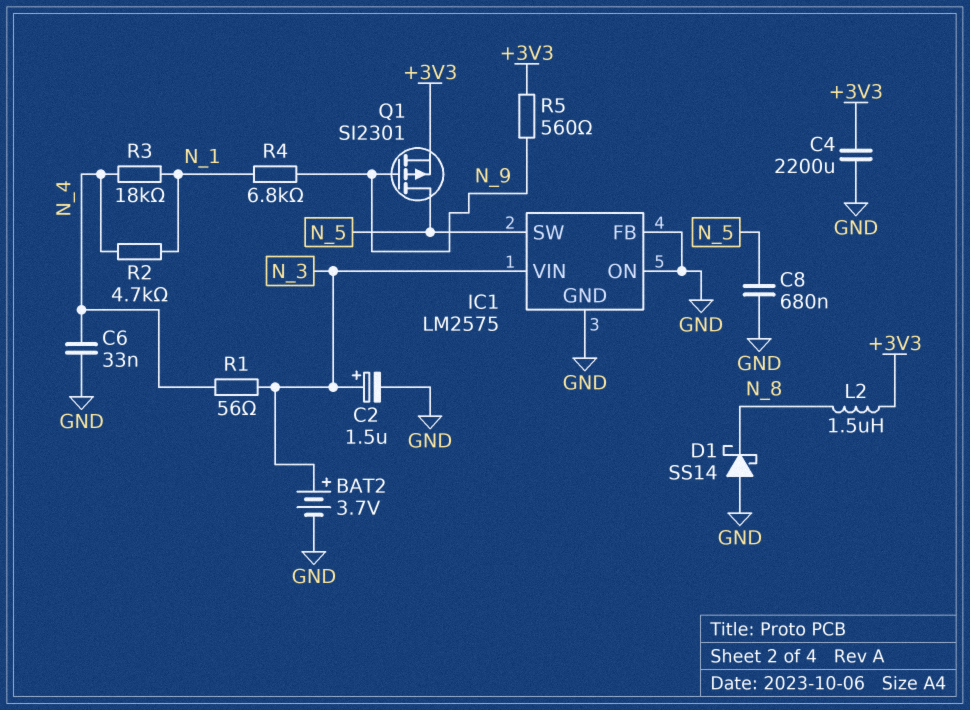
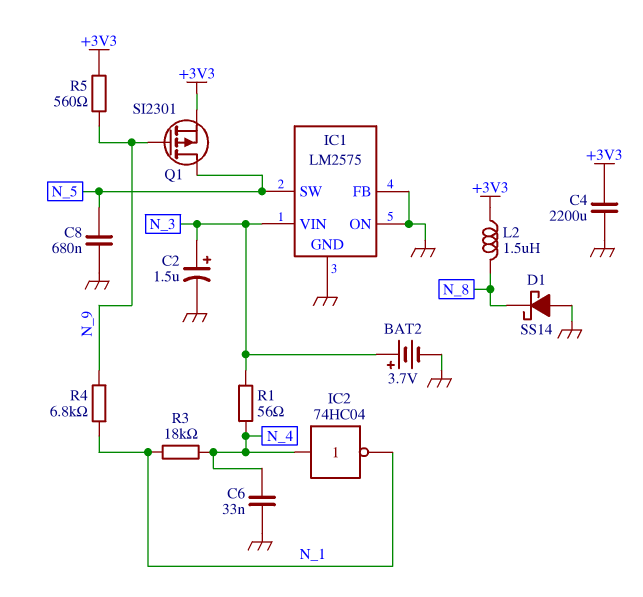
IC2: none -> NOT 74HC04 (in N_4, out N_1)
R2: 4.7k (N_1, N_4) -> none

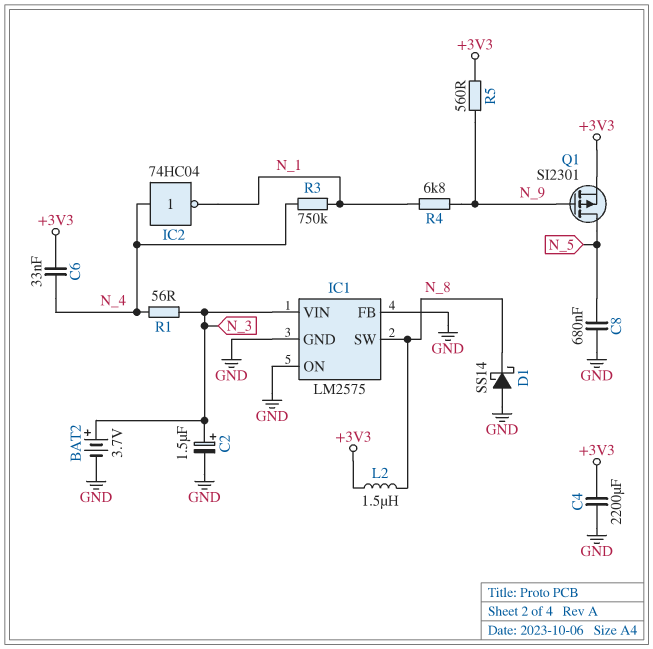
C6: 33nF (GND, N_4) -> 33nF (+3V3, N_4)
IC1 pin SW: N_5 -> N_8
R3: 18k (N_1, N_4) -> 750k (N_1, N_4)

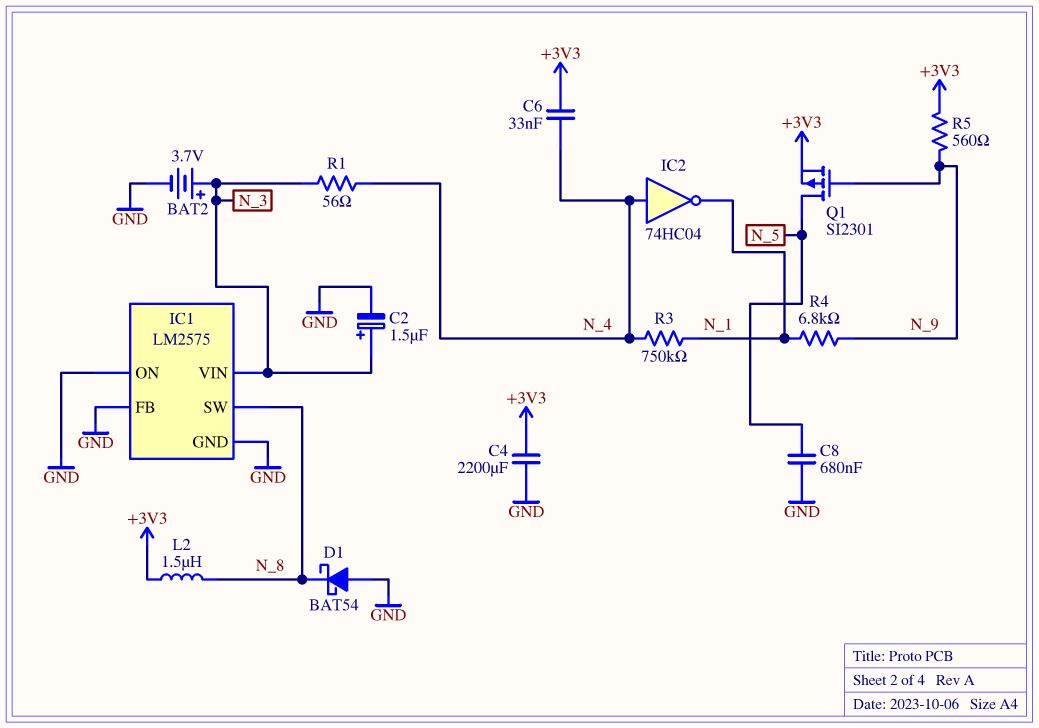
D1: schottky SS14 (A GND, K N_8) -> schottky BAT54 (A GND, K N_8)

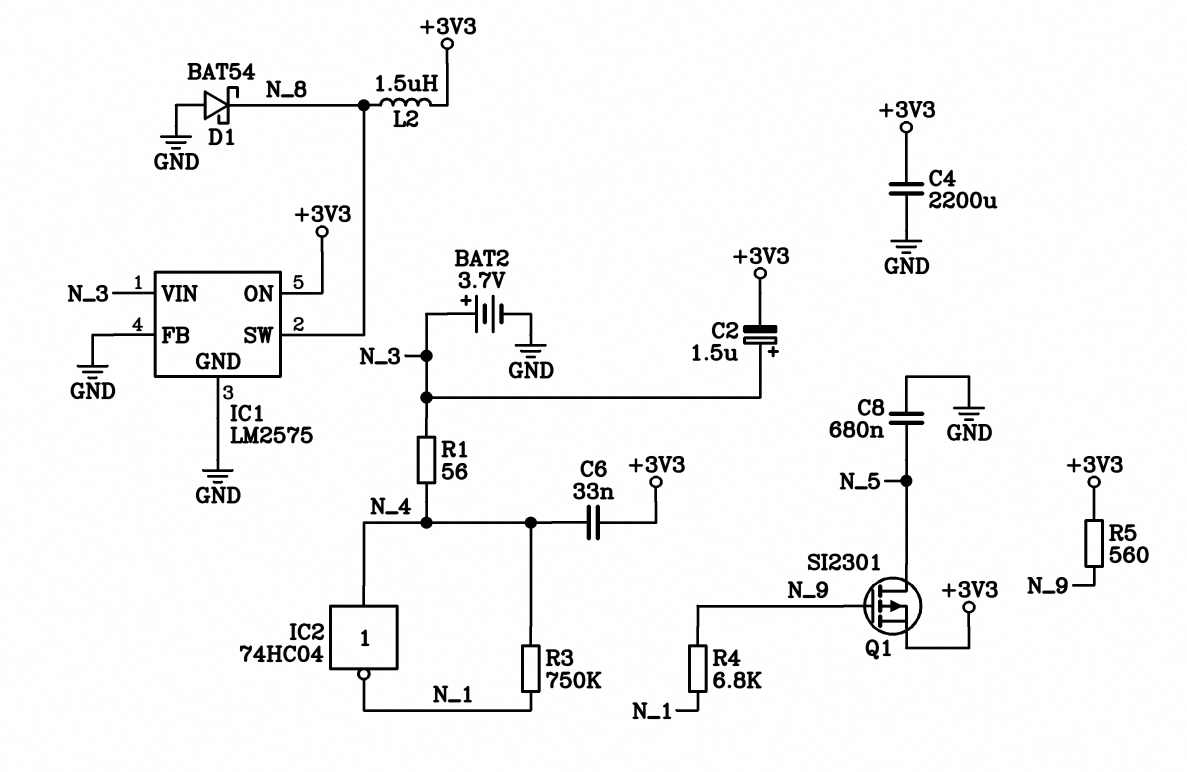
C2: 1.5uF (plus N_3, minus GND) -> 1.5uF (plus N_3, minus +3V3)
IC1 pin ON: GND -> +3V3

